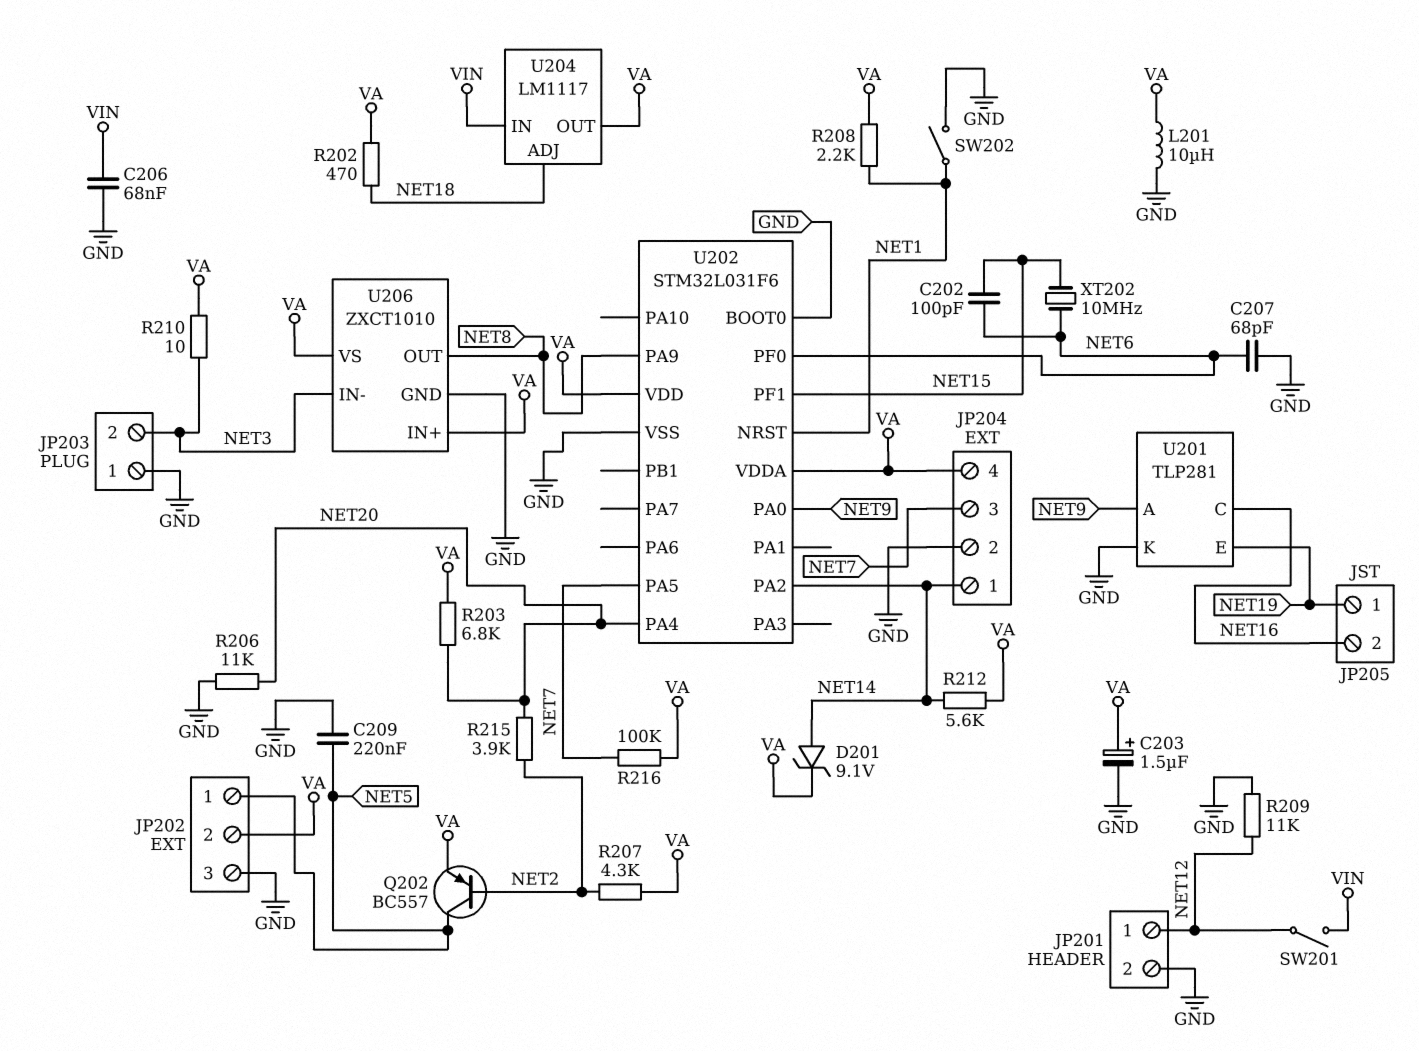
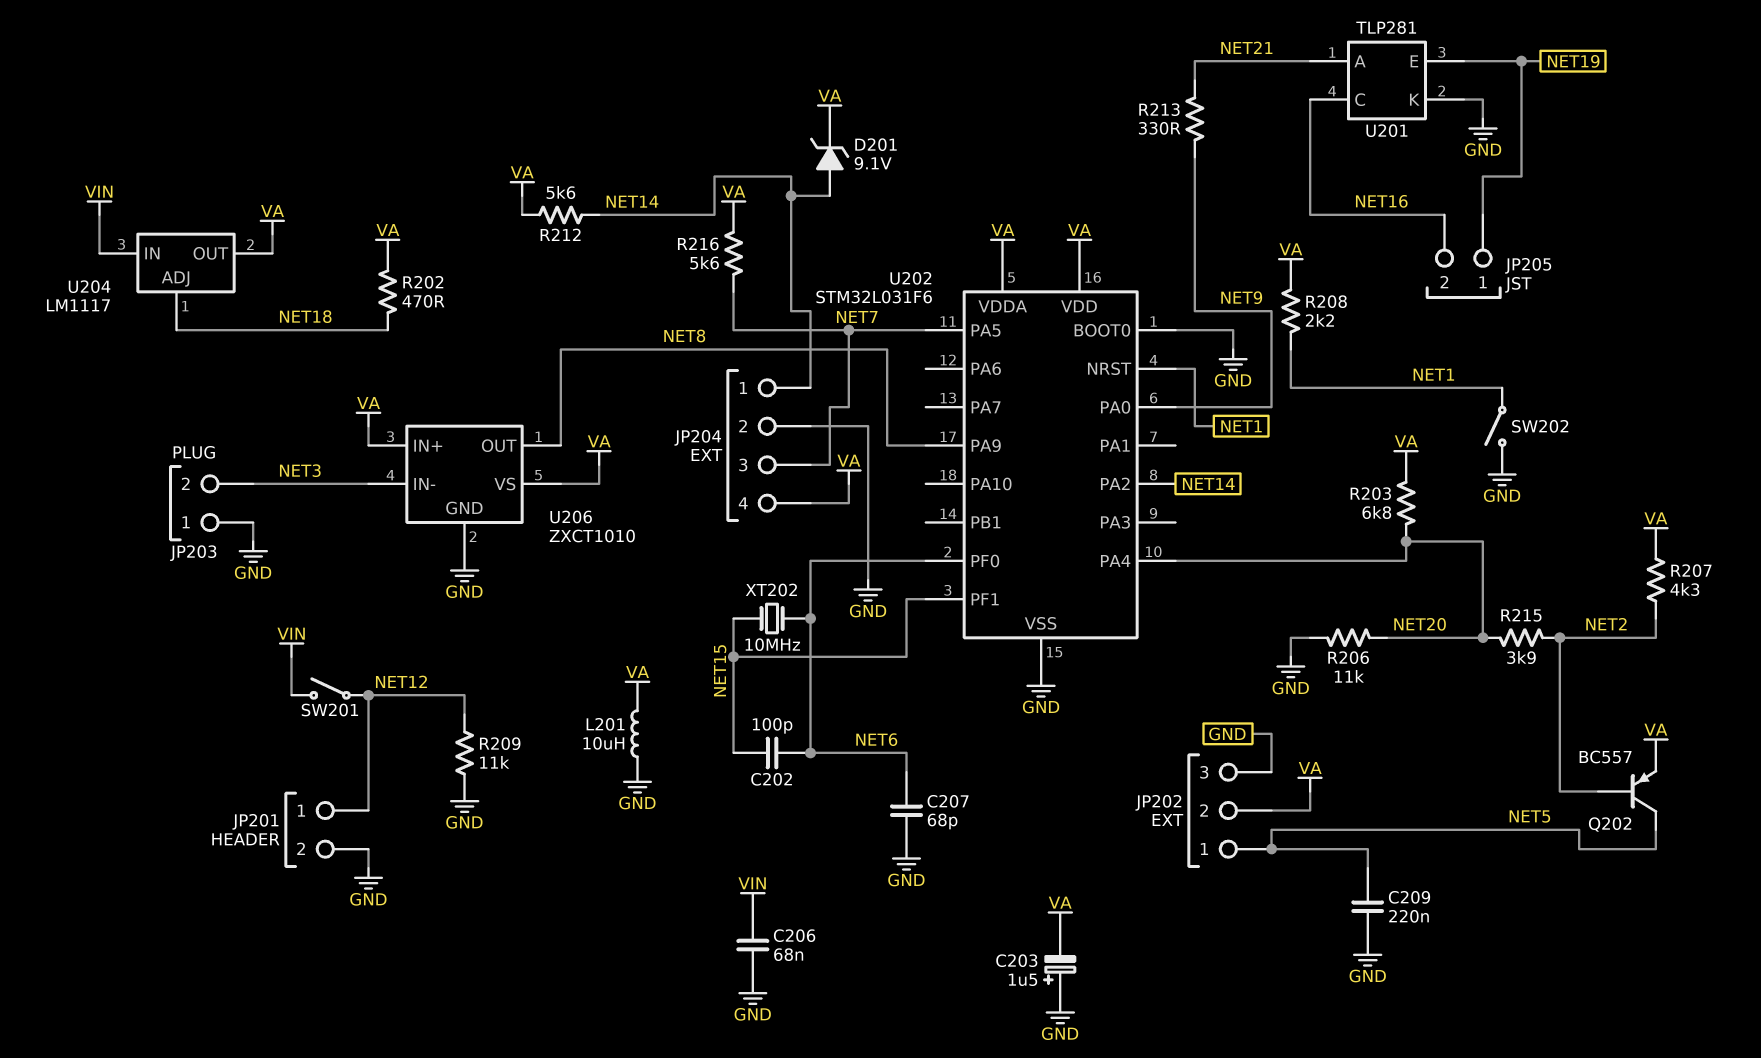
C203: 1.5uF (plus VA, minus GND) -> 1.5uF (plus GND, minus VA)
R210: 10 (NET3, VA) -> none
R213: none -> 330 (NET9, NET21)
R216: 100k (NET7, VA) -> 5.6k (NET7, VA)
U201 pin A: NET9 -> NET21

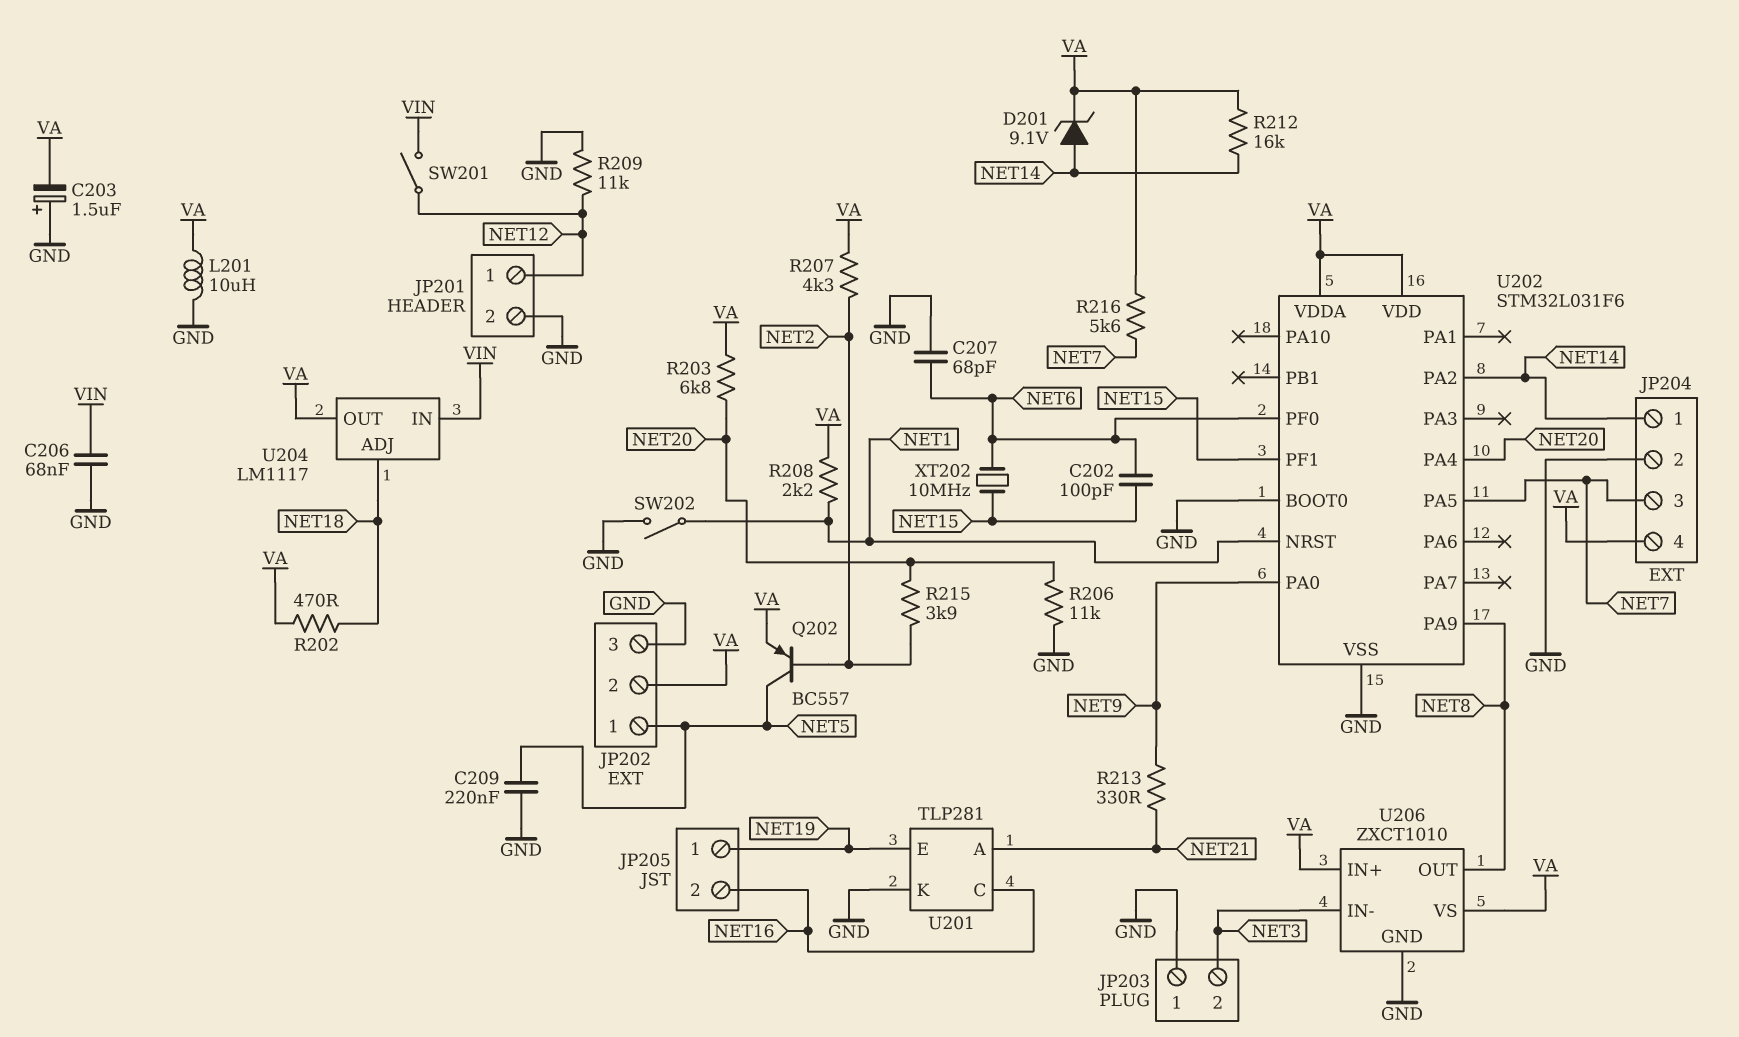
R212: 5.6k (NET14, VA) -> 16k (NET14, VA)

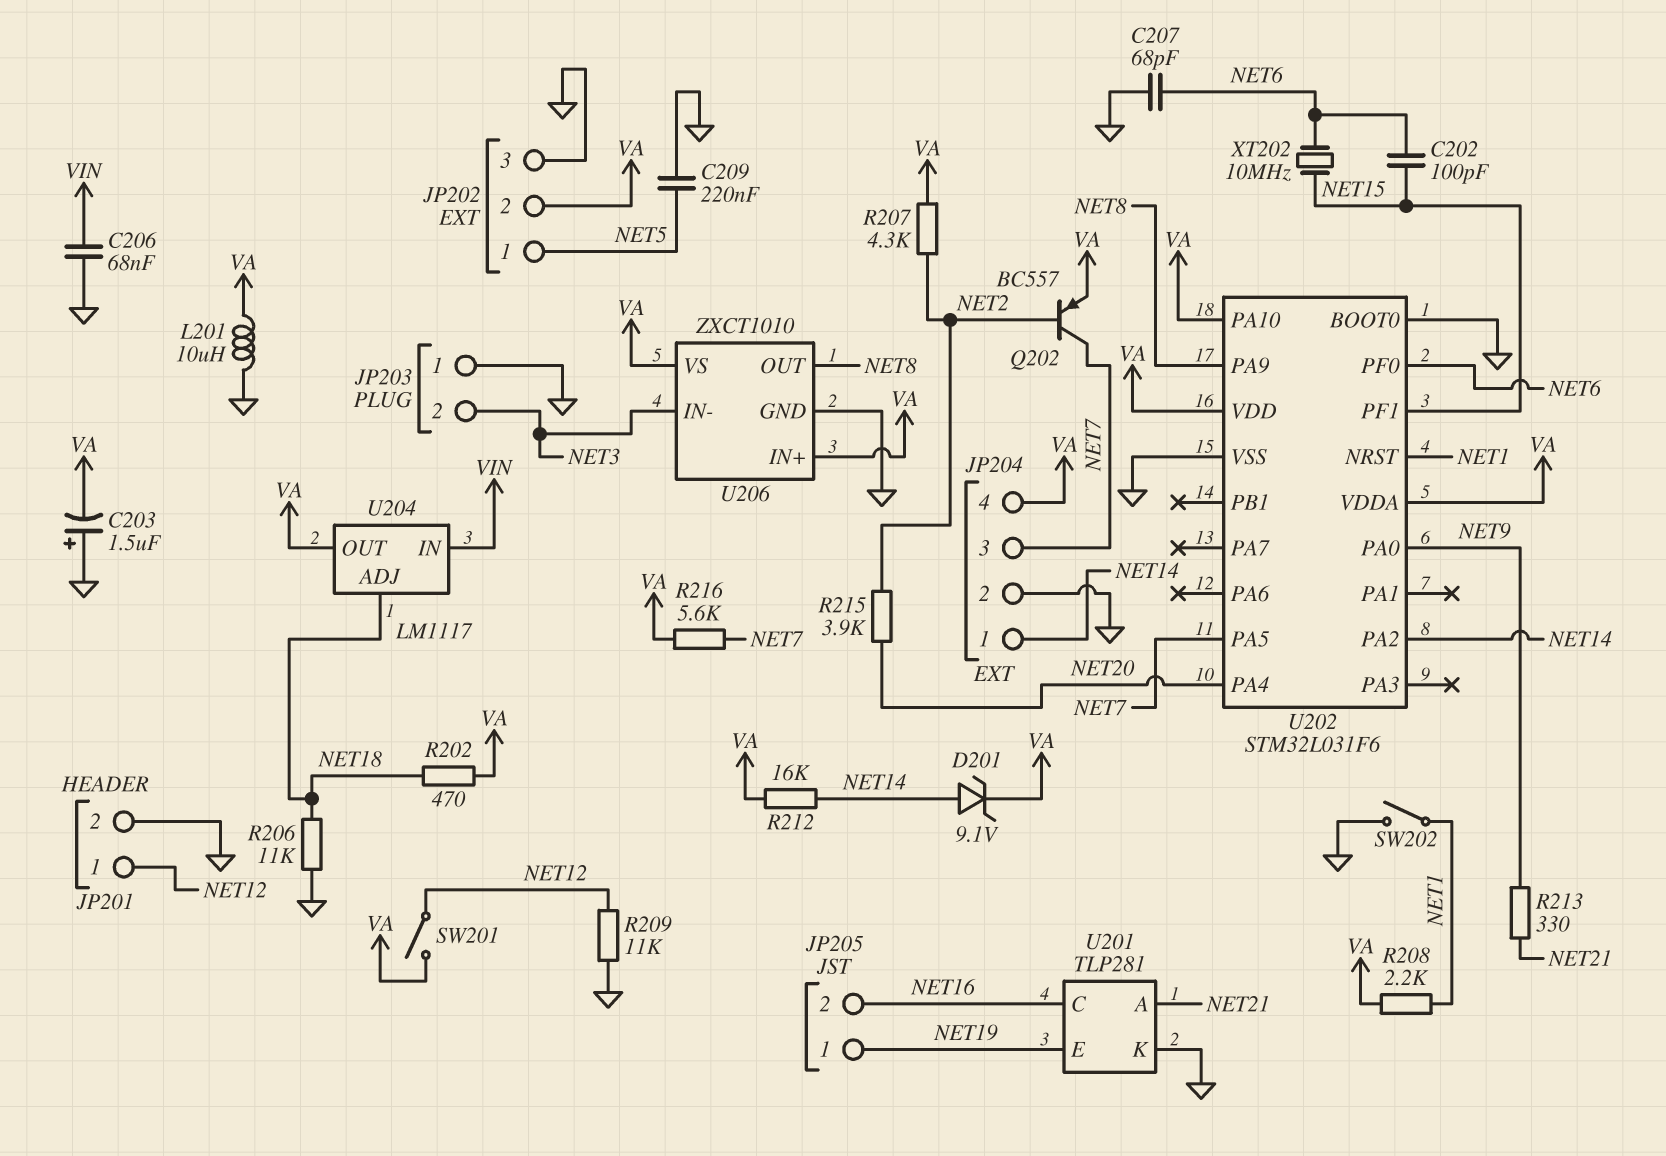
Q202: PNP BC557 (B NET2, C NET5, E VA) -> PNP BC557 (B NET2, C NET7, E VA)
R203: 6.8k (NET20, VA) -> none
R206: 11k (GND, NET20) -> 11k (GND, NET18)
SW201: switch (NET12, VIN) -> switch (NET12, VA)
U202 pin PA10: none -> VA

